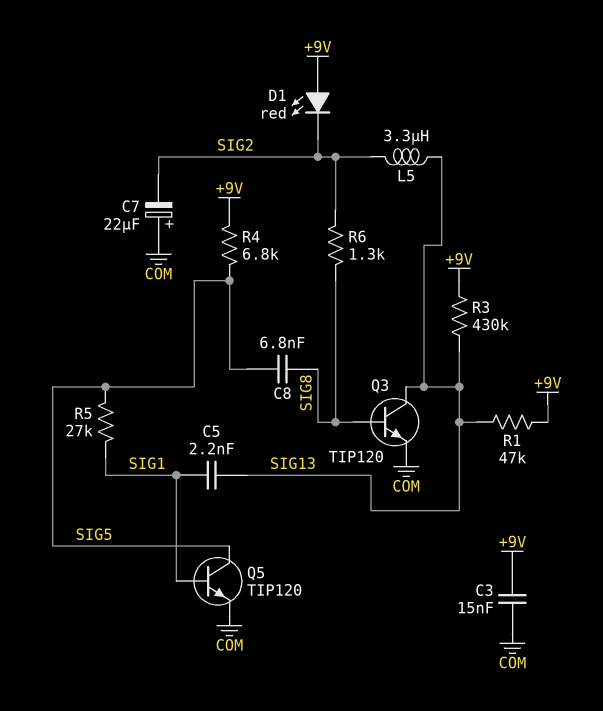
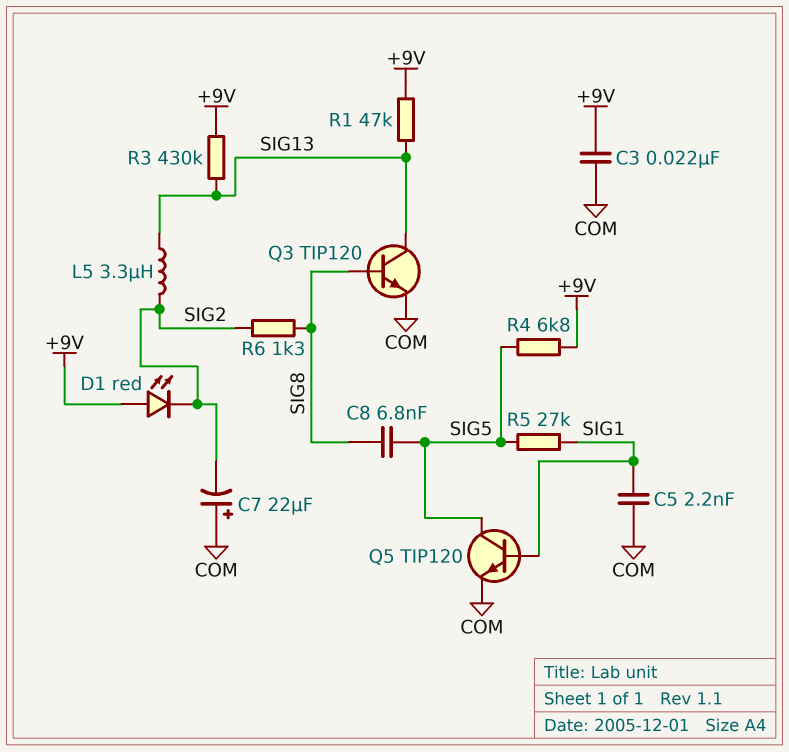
C3: 15nF (+9V, COM) -> 22nF (+9V, COM)
C5: 2.2nF (SIG1, SIG13) -> 2.2nF (COM, SIG1)

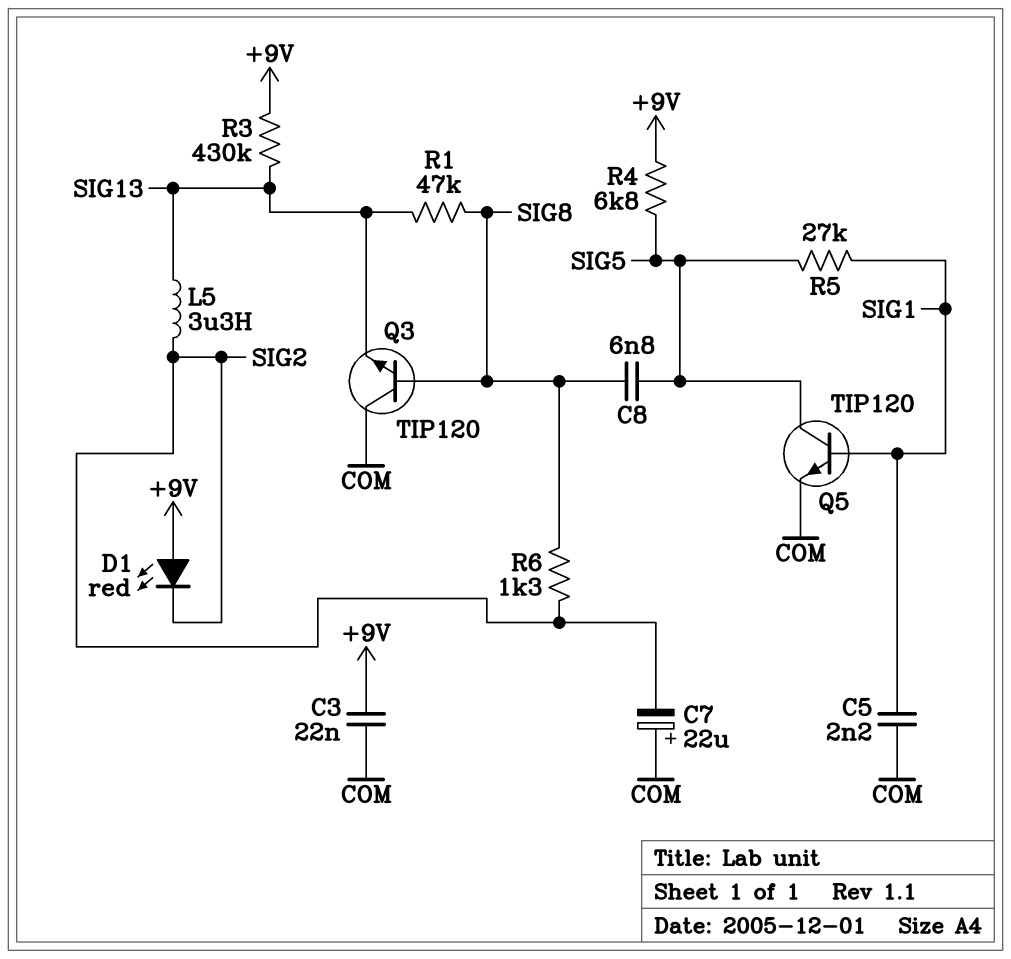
Q3: NPN TIP120 (B SIG8, C SIG13, E COM) -> NPN TIP120 (B SIG8, C COM, E SIG13)
R1: 47k (+9V, SIG13) -> 47k (SIG8, SIG13)

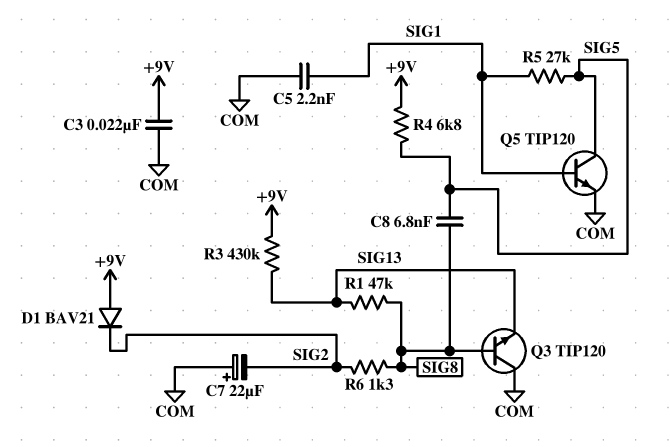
D1: LED red (A +9V, K SIG2) -> diode BAV21 (A +9V, K SIG2)
L5: 3.3uH (SIG2, SIG13) -> none

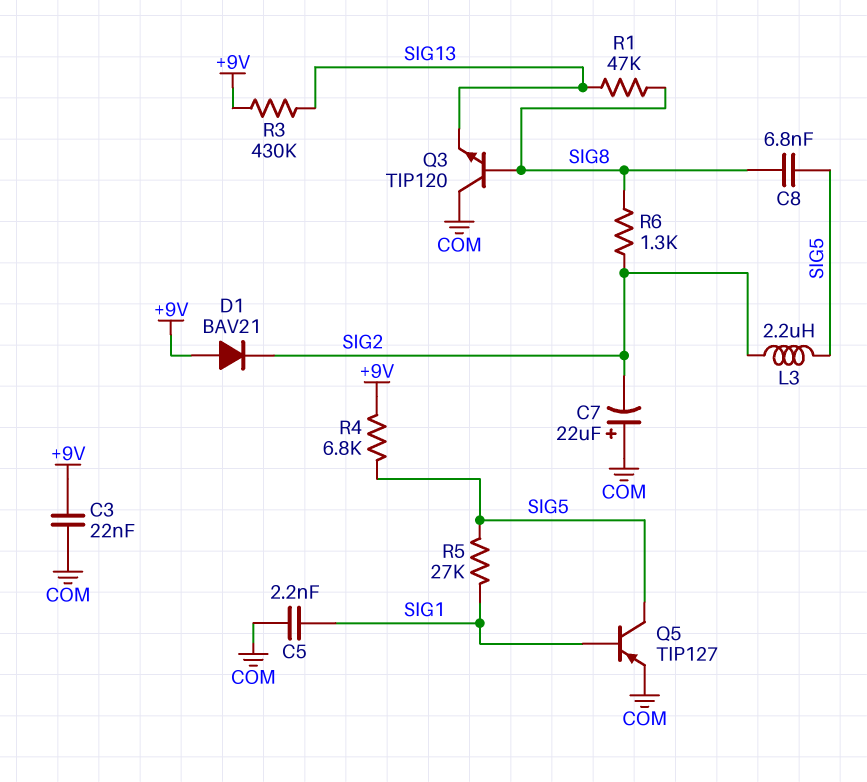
L3: none -> 2.2uH (SIG2, SIG5)
Q5: NPN TIP120 (B SIG1, C SIG5, E COM) -> PNP TIP127 (B SIG1, C SIG5, E COM)

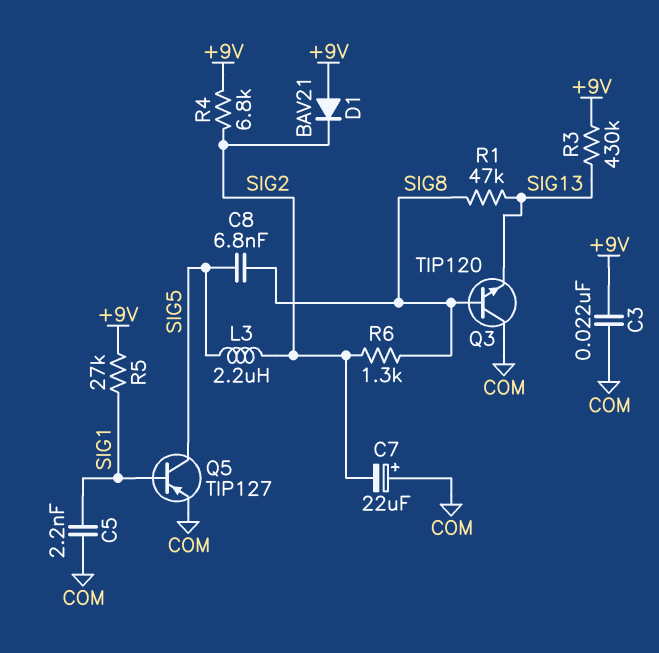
R4: 6.8k (+9V, SIG5) -> 6.8k (+9V, SIG2)
R5: 27k (SIG1, SIG5) -> 27k (+9V, SIG1)

